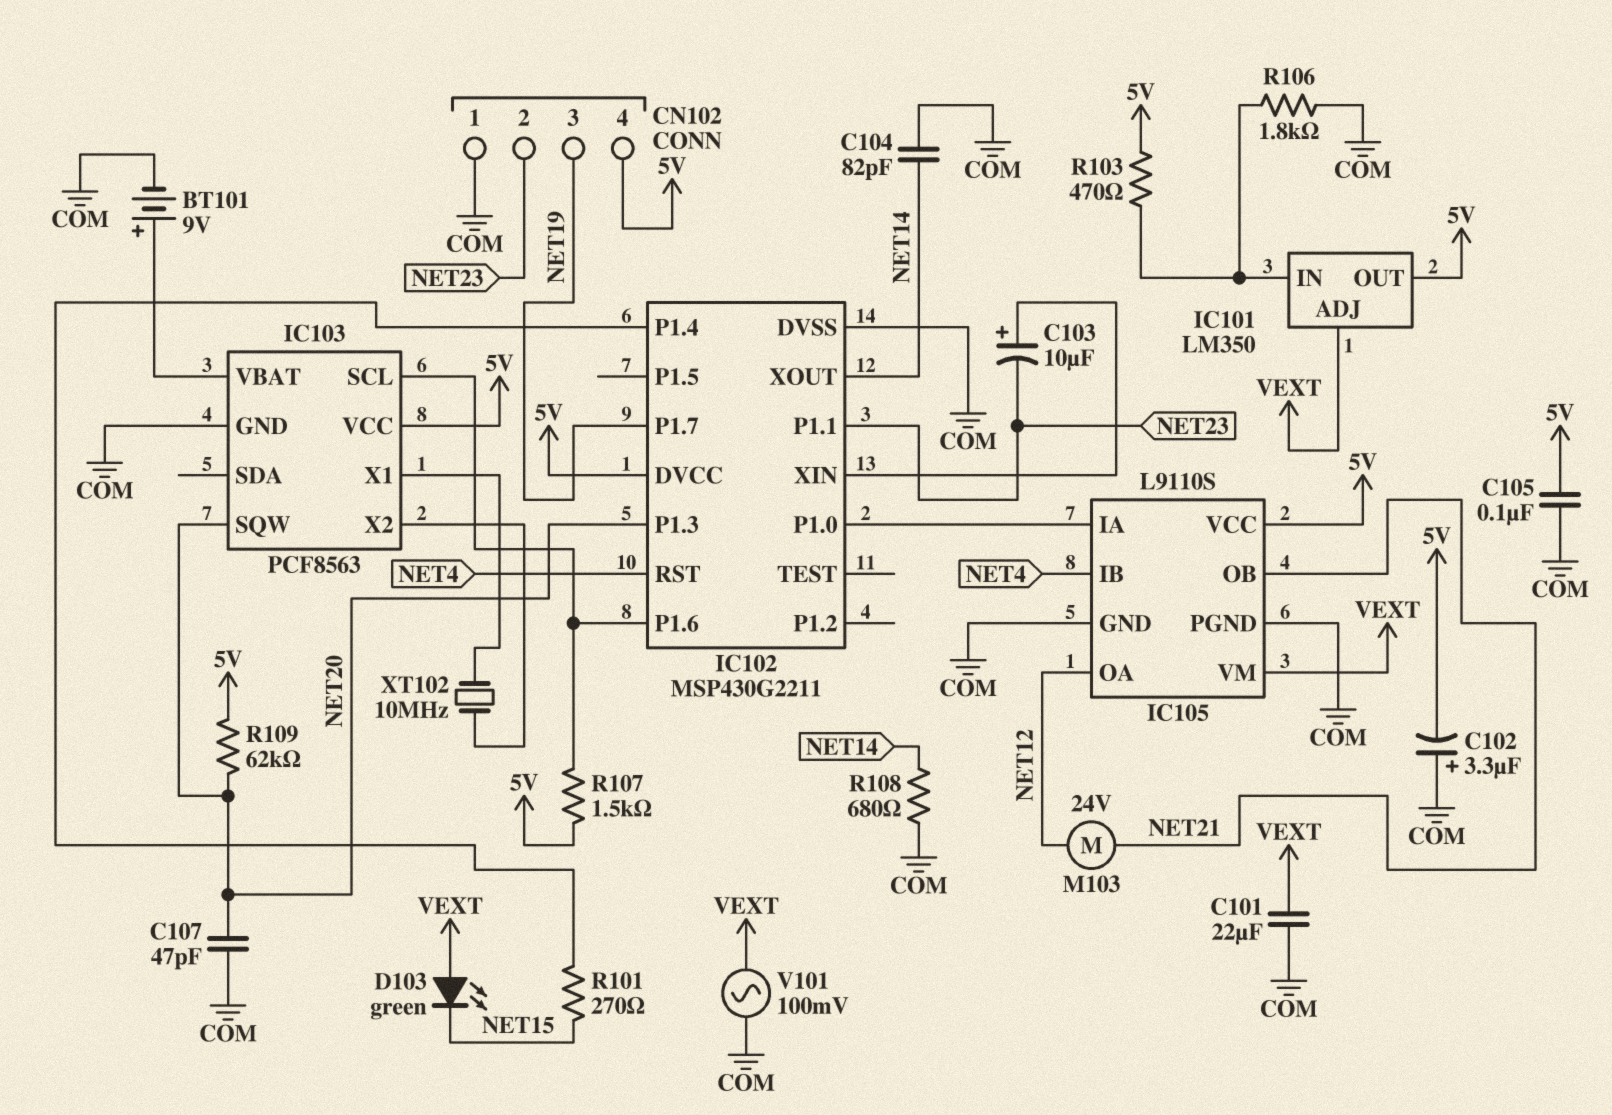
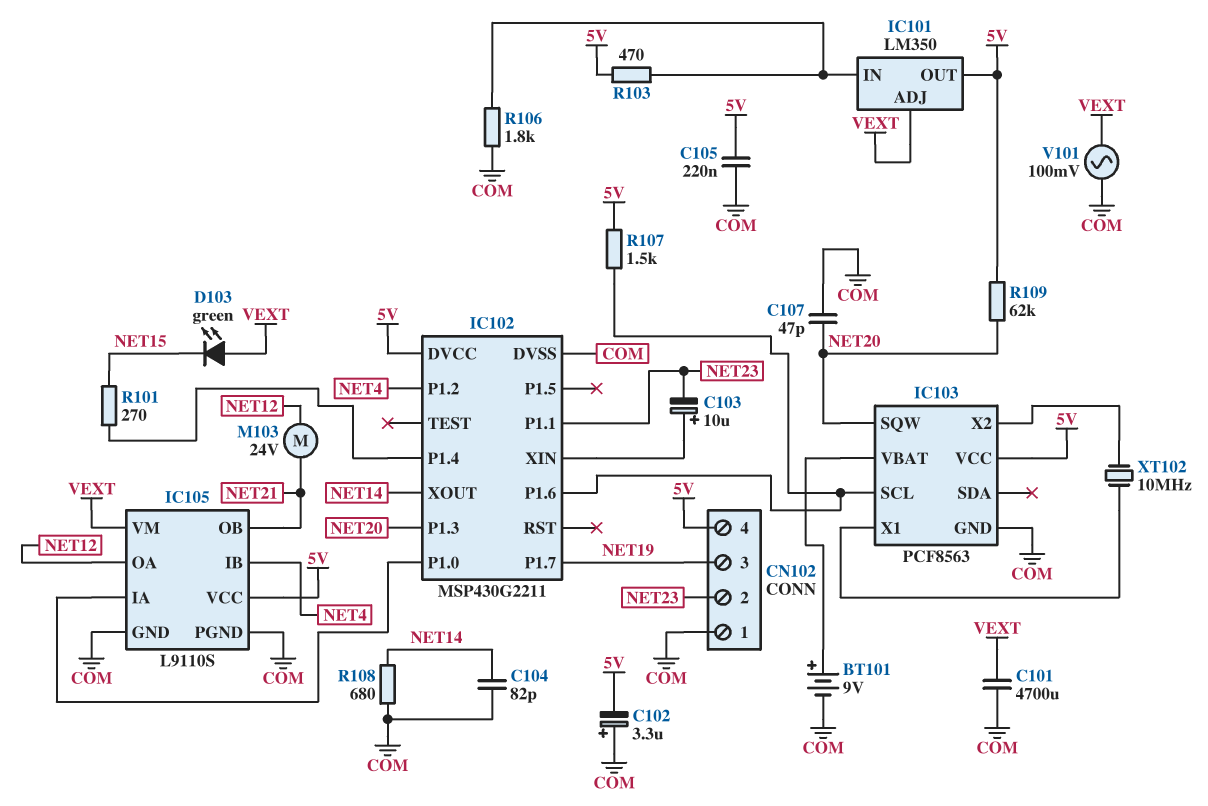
C101: 22uF (COM, VEXT) -> 4700uF (COM, VEXT)
C105: 100nF (5V, COM) -> 220nF (5V, COM)
IC102 pin P1.2: none -> NET4
IC102 pin RST: NET4 -> none

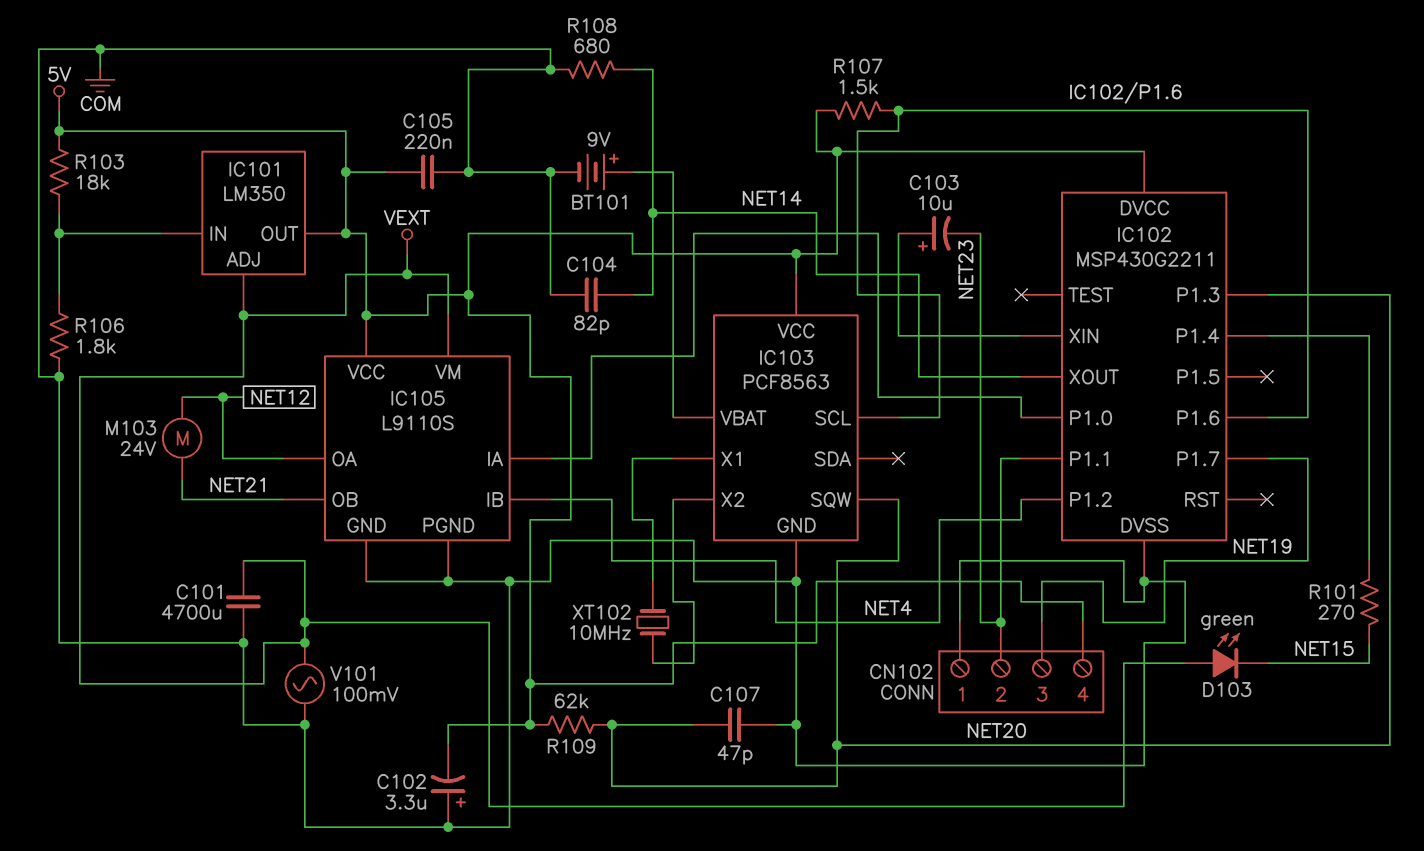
R103: 470 (5V, IC101/IN) -> 18k (5V, IC101/IN)

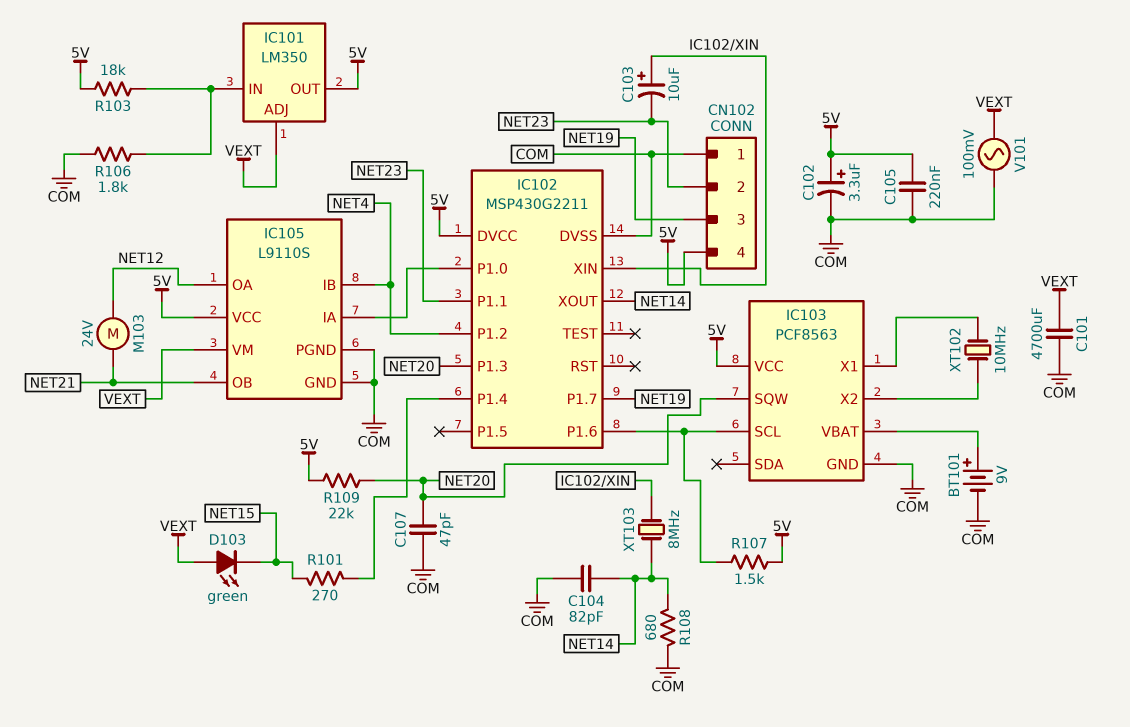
C102: 3.3uF (plus COM, minus 5V) -> 3.3uF (plus 5V, minus COM)
R109: 62k (5V, NET20) -> 22k (5V, NET20)
XT103: none -> 8MHz (IC102/XIN, NET14)

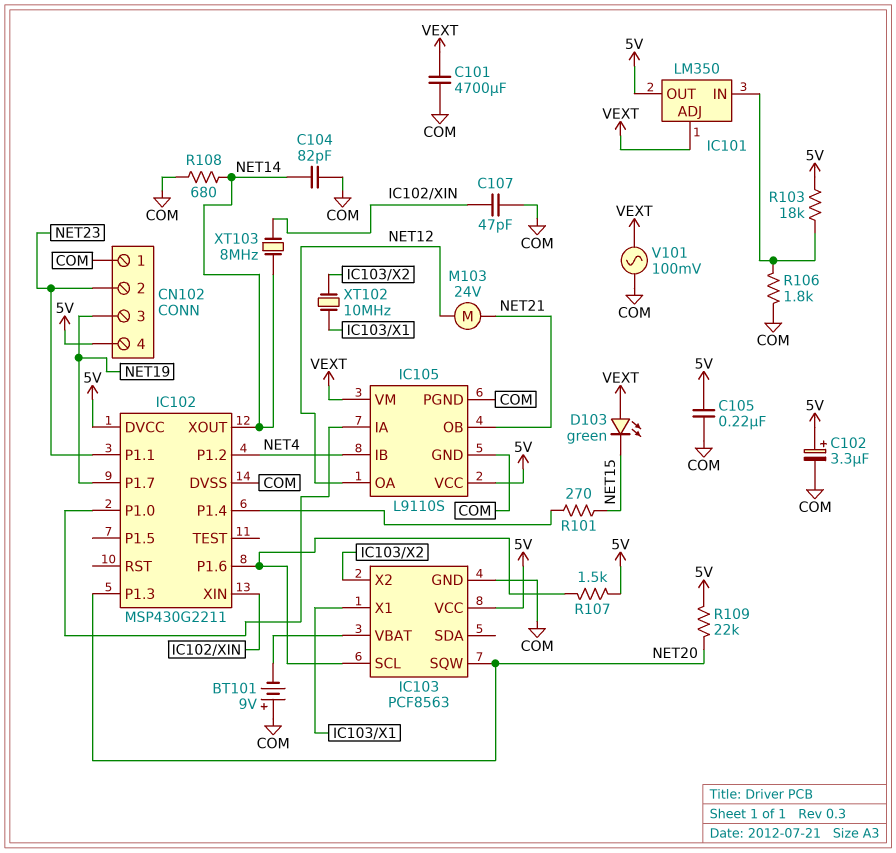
BT101: 9V (plus IC103/VBAT, minus COM) -> 9V (plus COM, minus IC103/VBAT)
C103: 10uF (plus IC102/XIN, minus NET23) -> none
C107: 47pF (COM, NET20) -> 47pF (COM, IC102/XIN)

